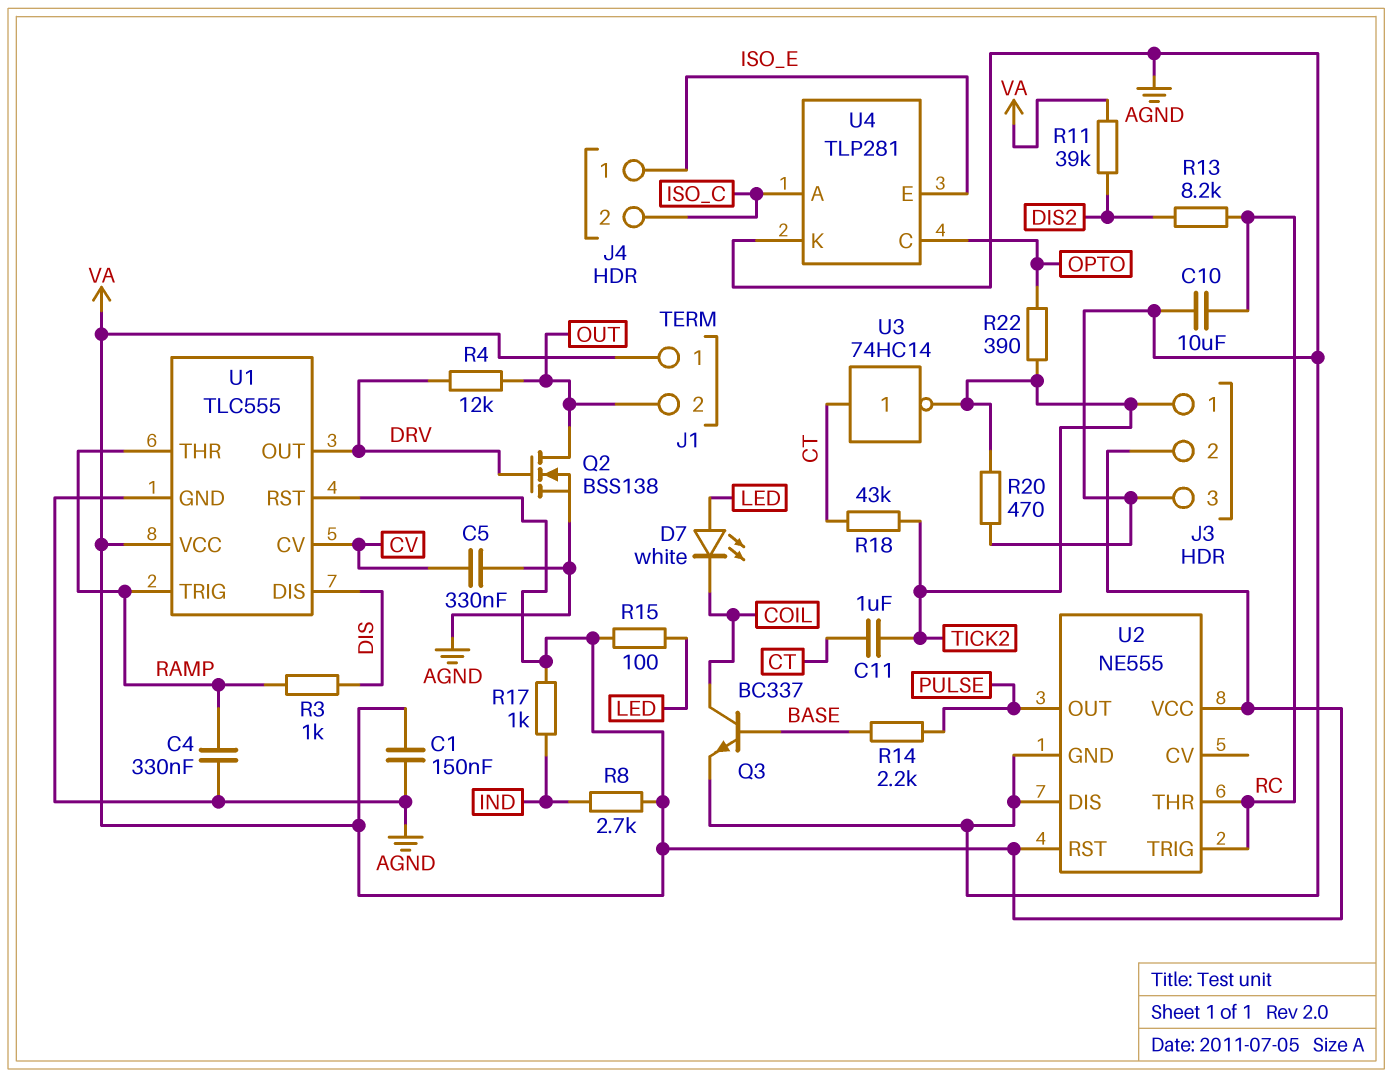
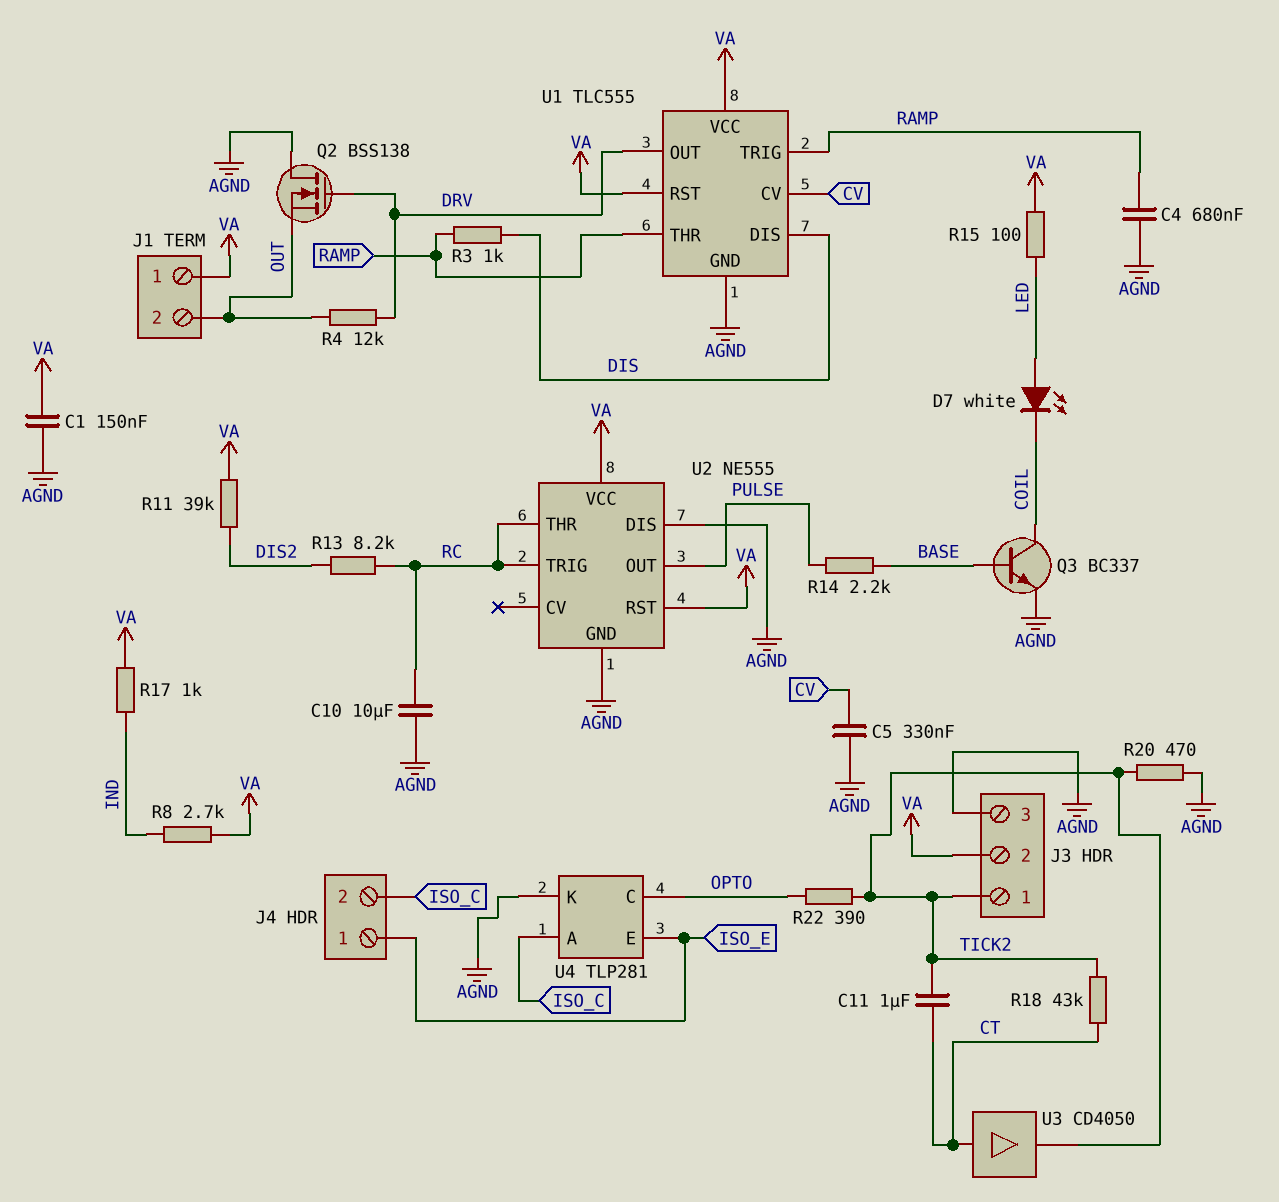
C4: 330nF (AGND, RAMP) -> 680nF (AGND, RAMP)
Q2: NMOS BSS138 (G DRV, D OUT, S AGND) -> NMOS BSS138 (G DRV, D AGND, S OUT)
U3: NOT 74HC14 (in CT, out TICK2) -> buffer CD4050 (in CT, out TICK2)

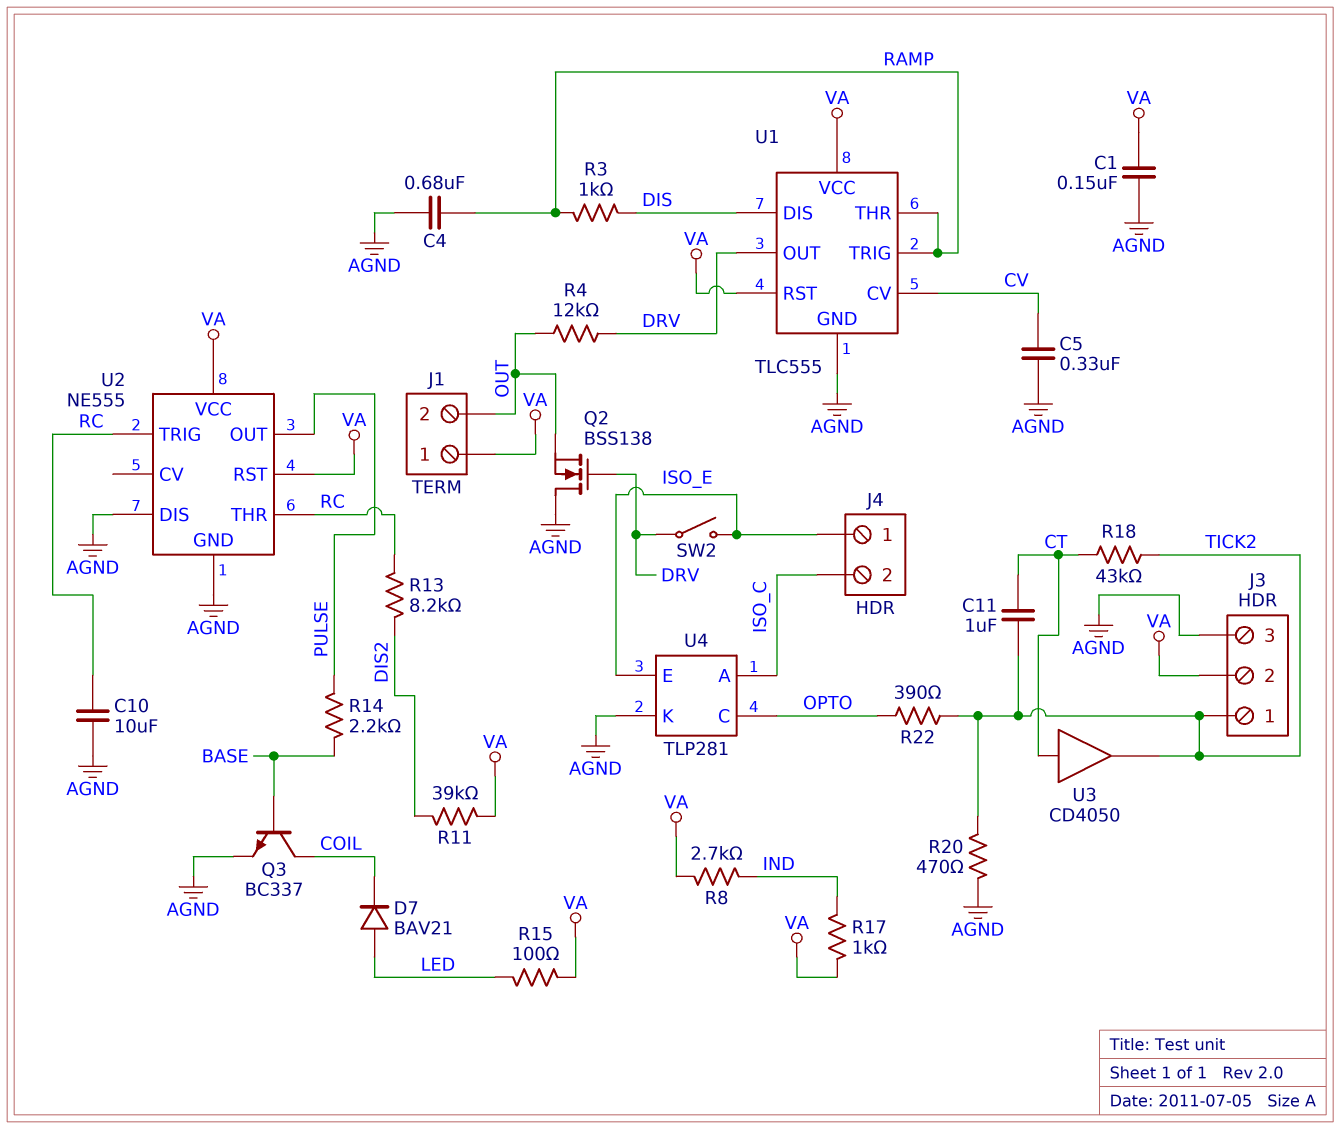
D7: LED white (A LED, K COIL) -> diode BAV21 (A LED, K COIL)
SW2: none -> switch (DRV, ISO_E)

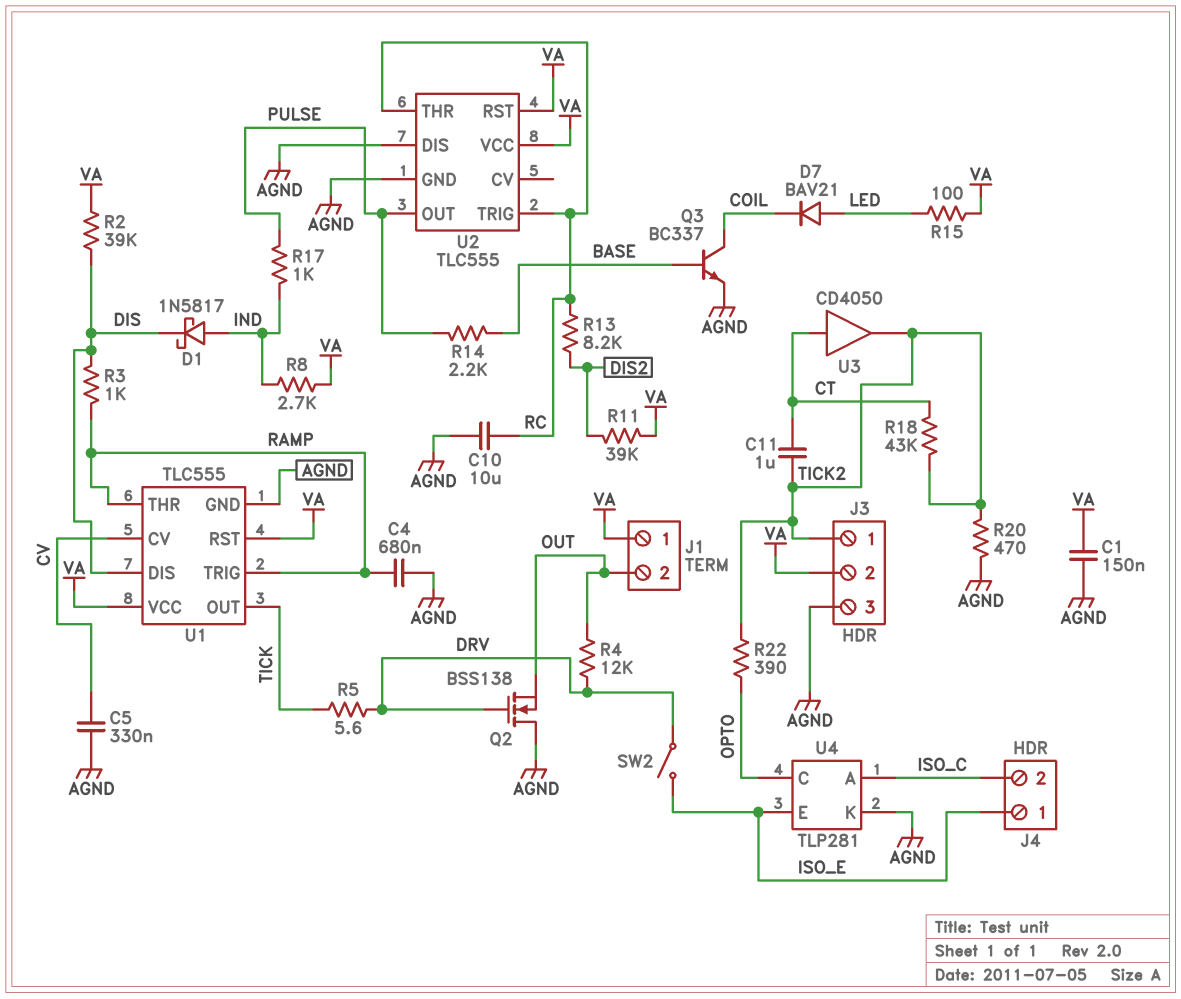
D1: none -> schottky 1N5817 (A IND, K DIS)
R2: none -> 39k (DIS, VA)
R5: none -> 5.6 (DRV, TICK)
R17: 1k (IND, VA) -> 1k (IND, PULSE)
U1 pin OUT: DRV -> TICK
U2: NE555 -> TLC555

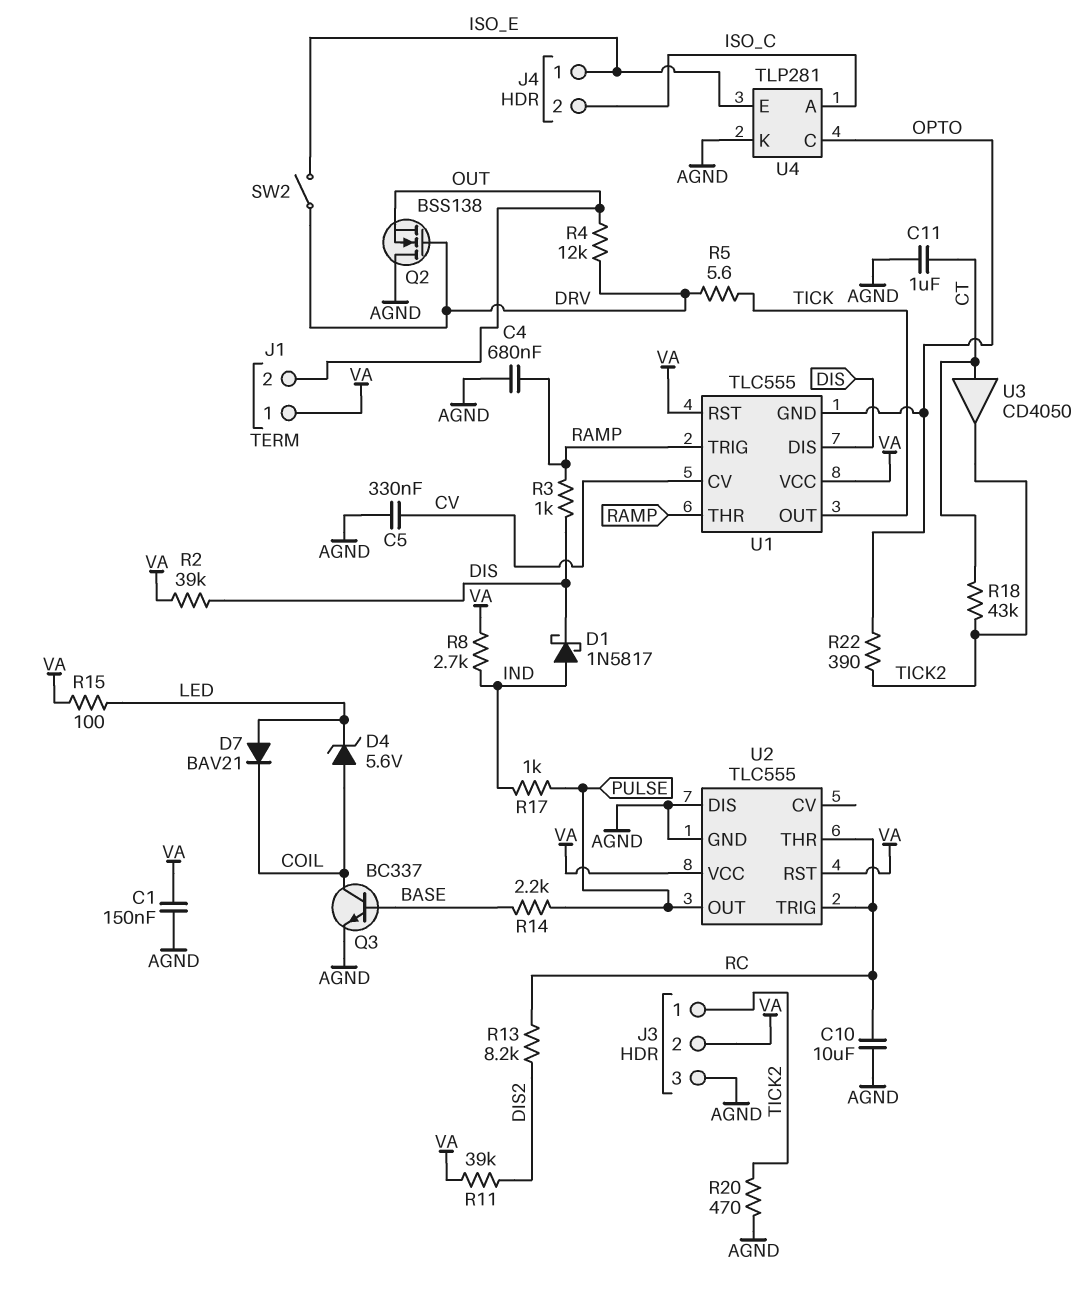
C11: 1uF (CT, TICK2) -> 1uF (AGND, CT)
D4: none -> zener 5.6V (A COIL, K LED)
U1 pin GND: AGND -> OPTO

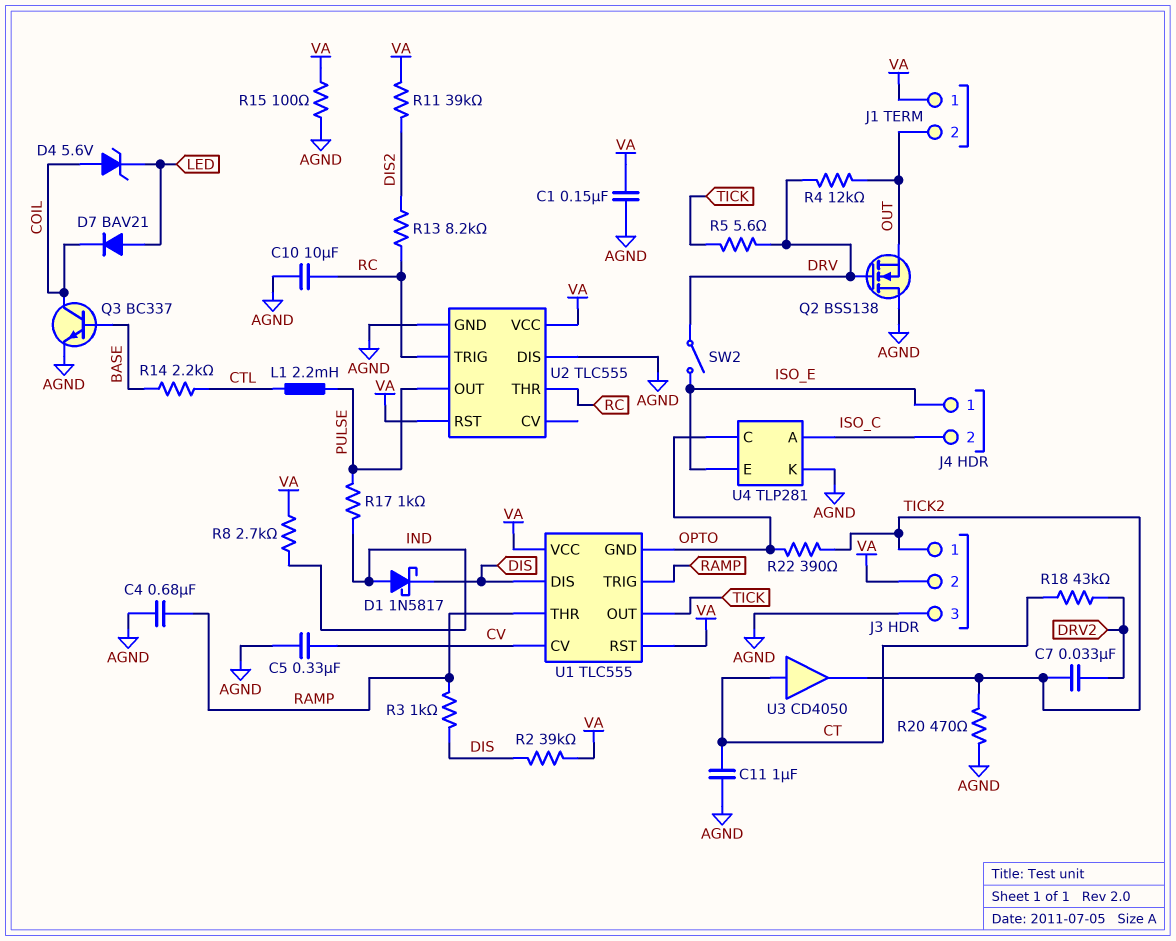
C7: none -> 33nF (DRV2, TICK2)
L1: none -> 2.2mH (CTL, PULSE)
R14: 2.2k (BASE, PULSE) -> 2.2k (BASE, CTL)
R15: 100 (LED, VA) -> 100 (AGND, VA)
R18: 43k (CT, TICK2) -> 43k (CT, DRV2)

